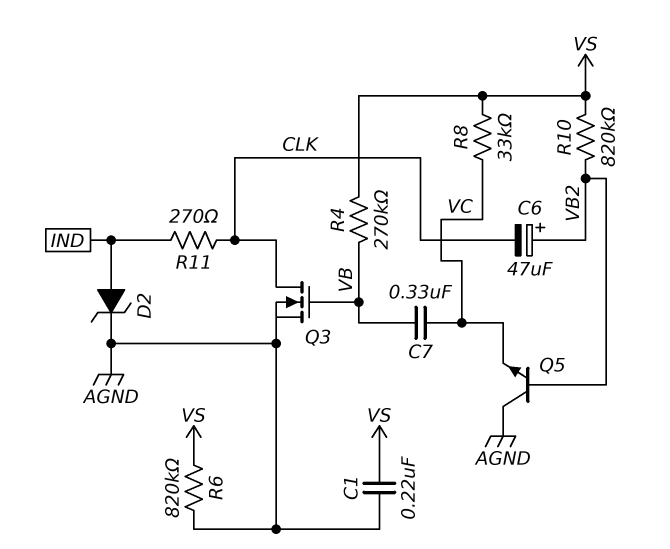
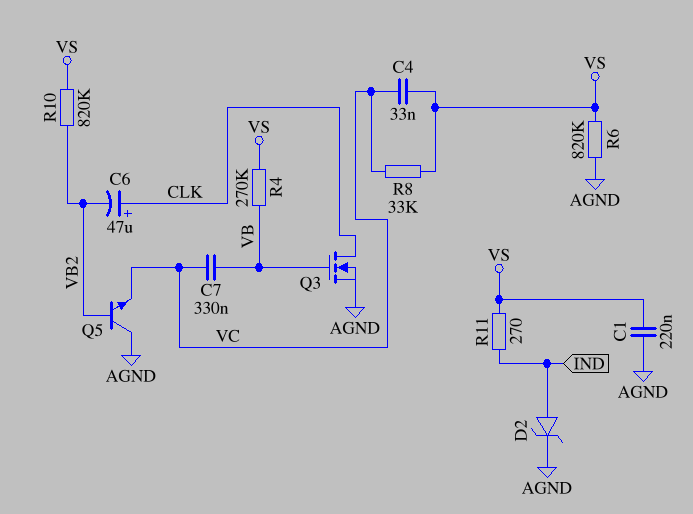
C4: none -> 33nF (VC, VS)
C6: 47uF (plus VB2, minus CLK) -> 47uF (plus CLK, minus VB2)
R11: 270 (CLK, IND) -> 270 (IND, VS)

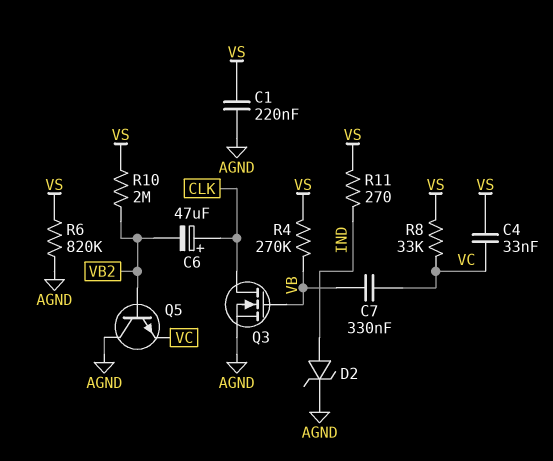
R10: 820k (VB2, VS) -> 2M (VB2, VS)

